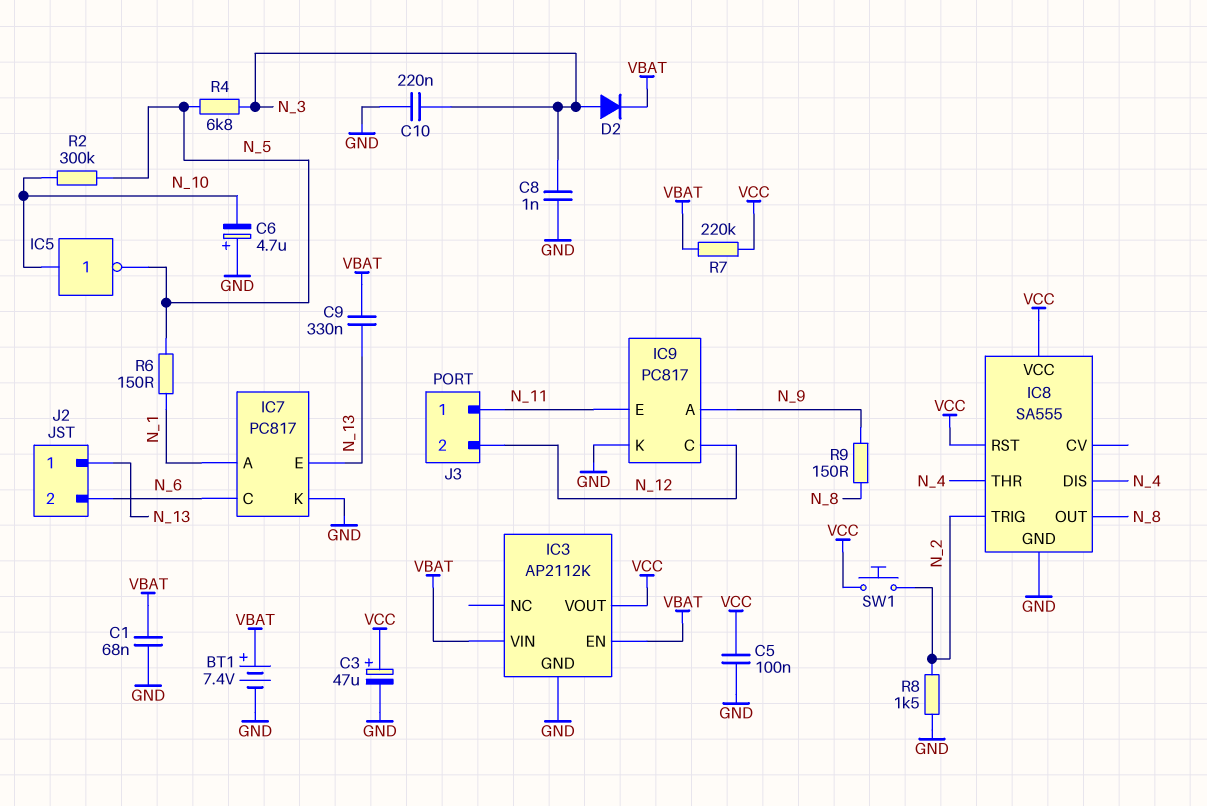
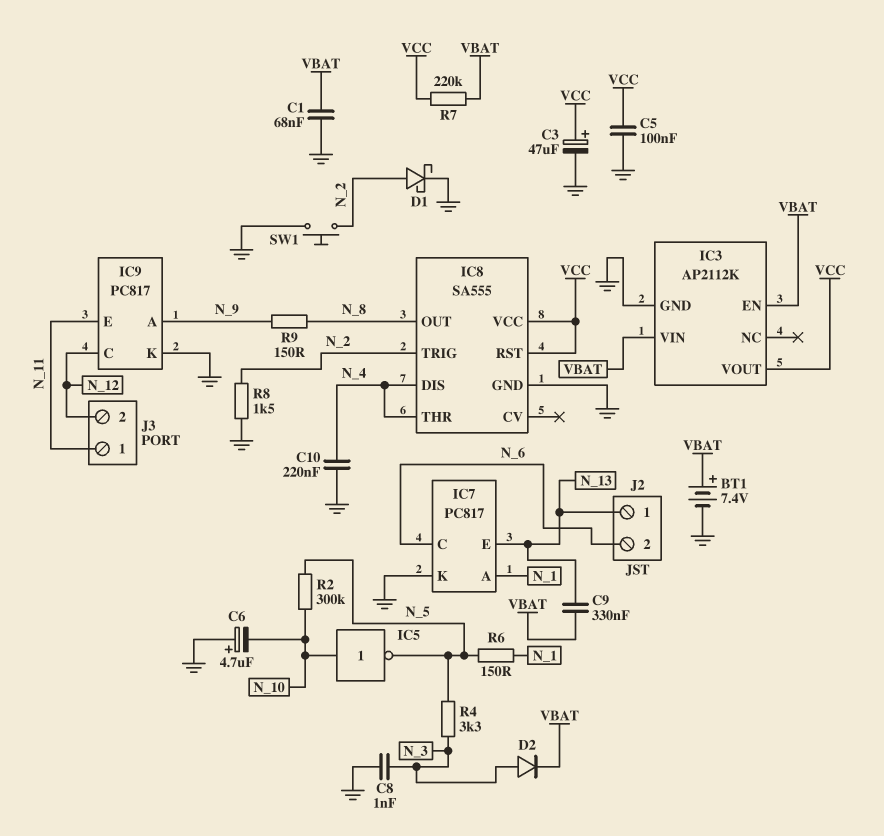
C10: 220nF (GND, N_3) -> 220nF (GND, N_4)
D1: none -> schottky (A N_2, K GND)
R4: 6.8k (N_3, N_5) -> 3.3k (N_3, N_5)
SW1: button (N_2, VCC) -> button (GND, N_2)

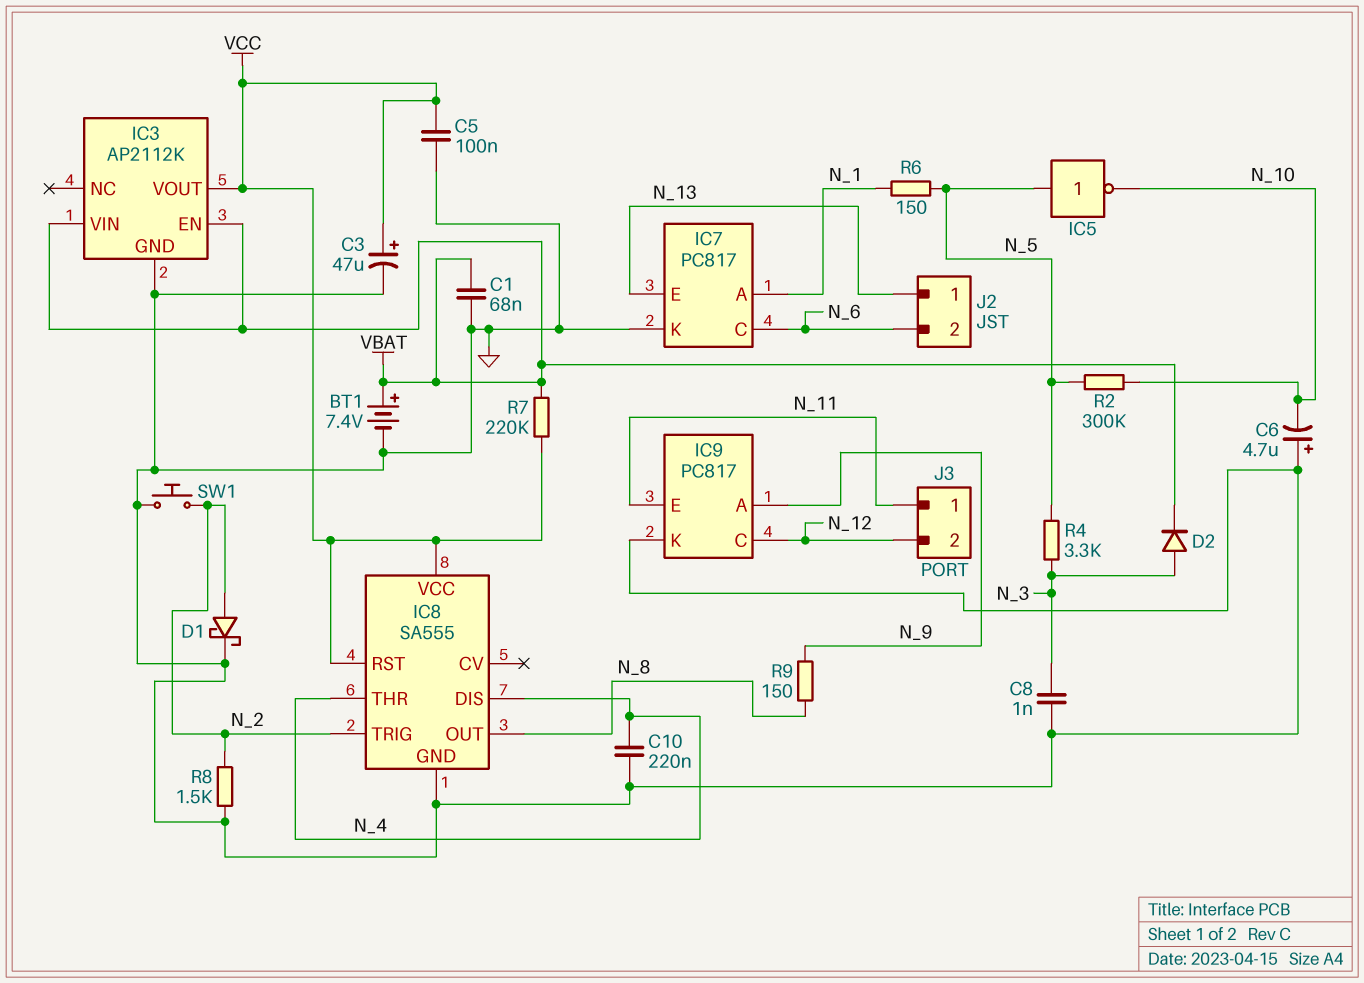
C9: 330nF (N_13, VBAT) -> none
IC5: NOT (in N_10, out N_5) -> NOT (in N_5, out N_10)

